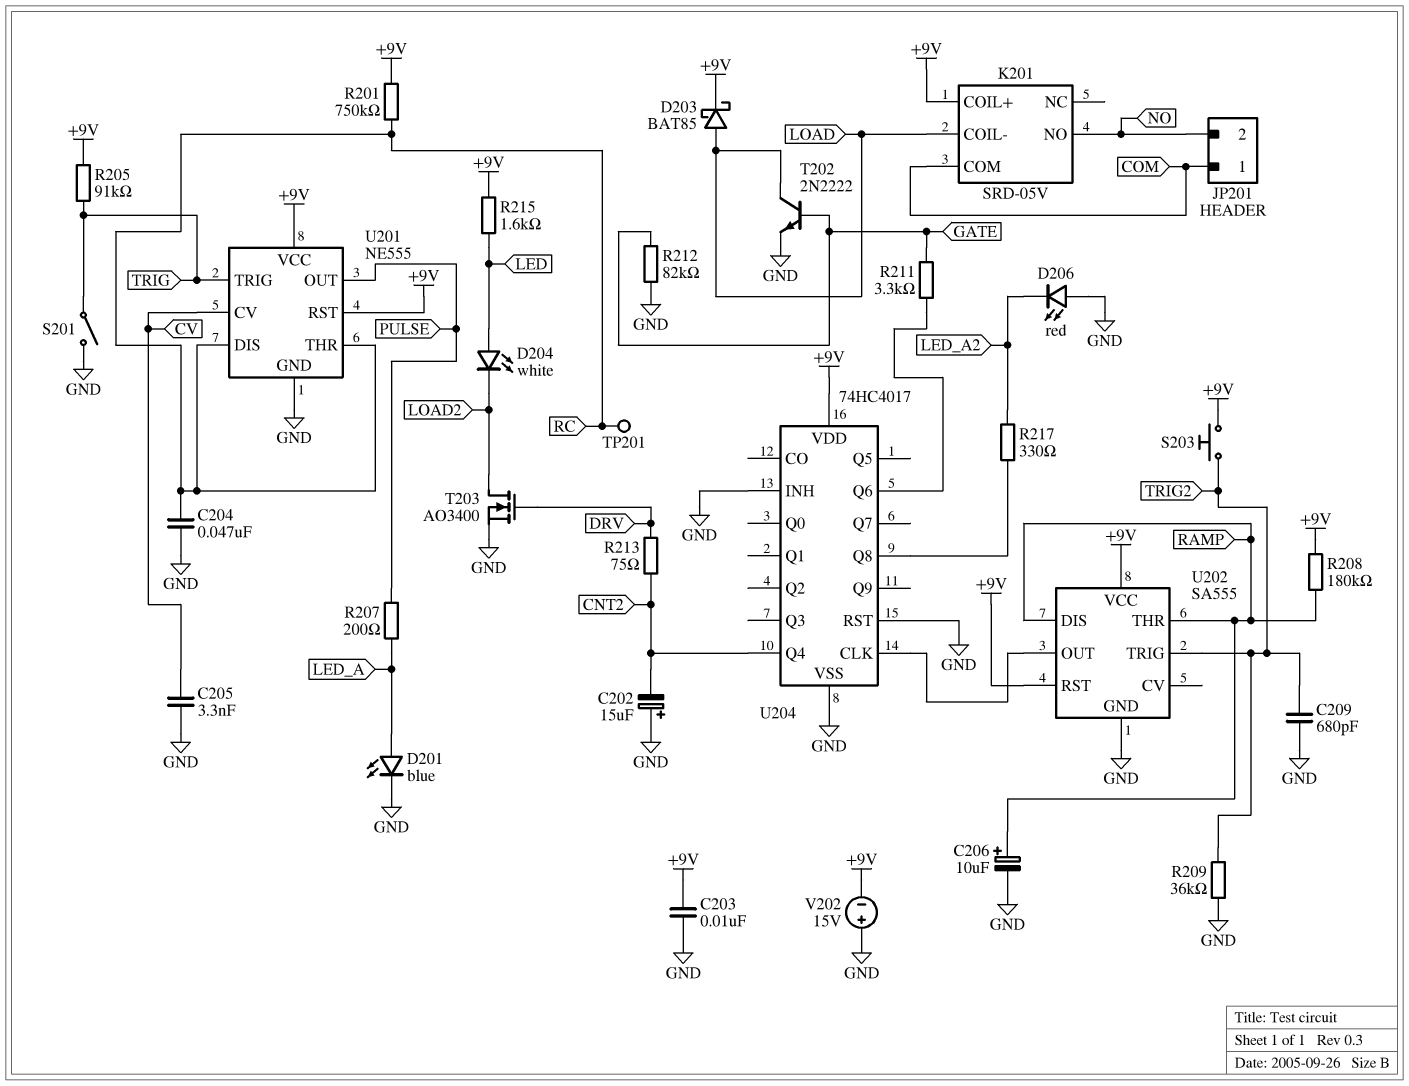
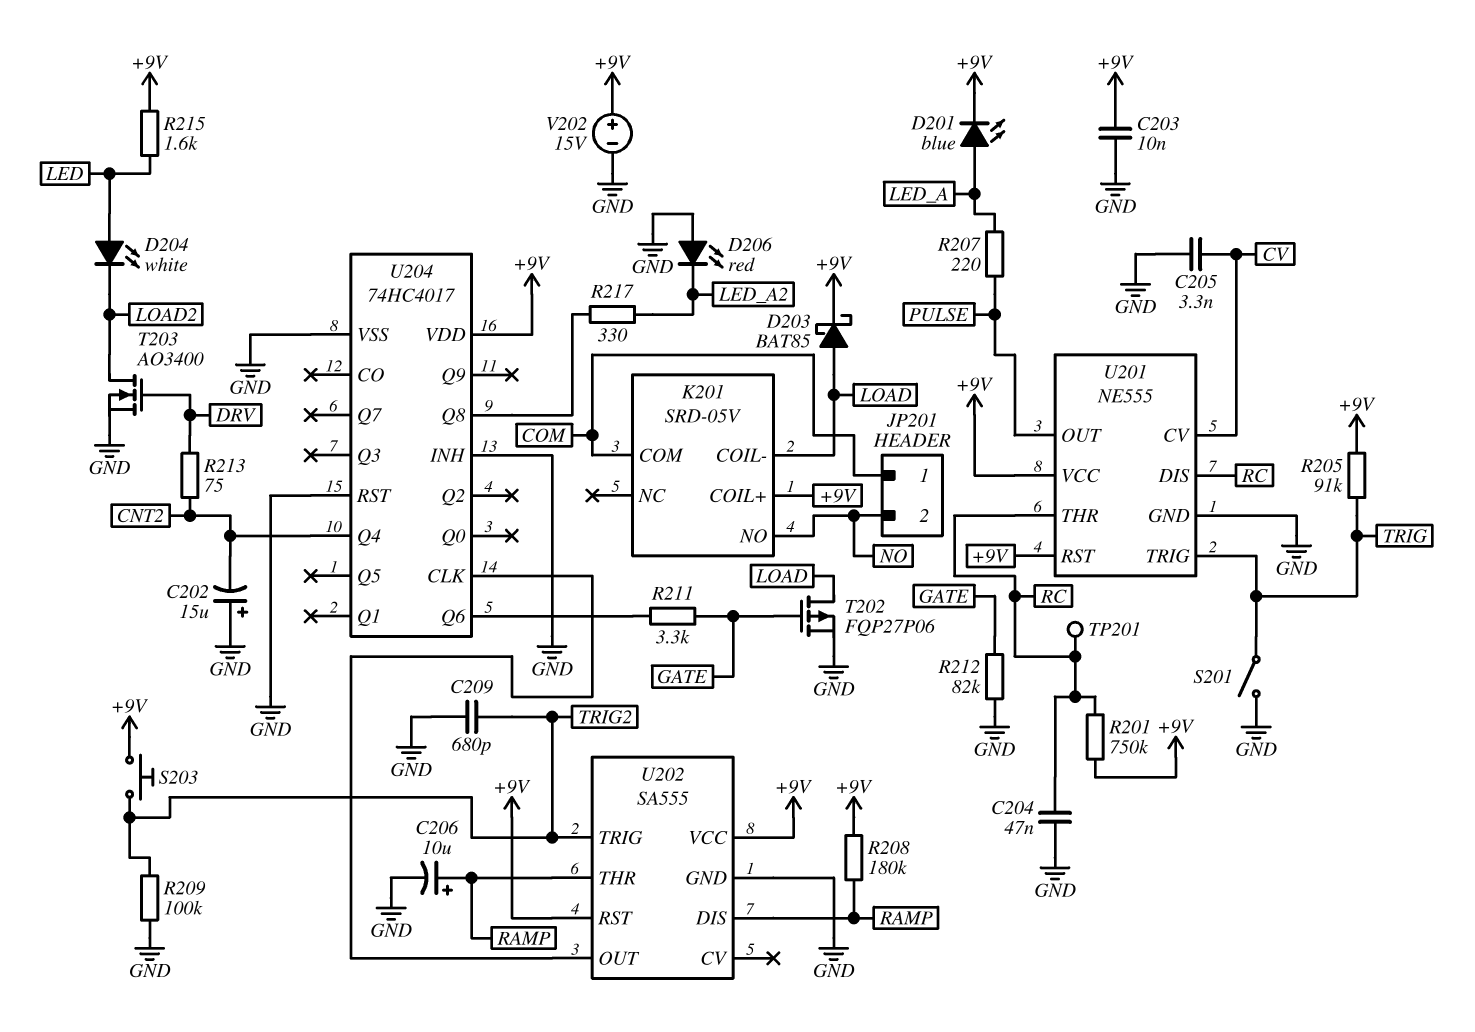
D201: LED blue (A LED_A, K GND) -> LED blue (A LED_A, K +9V)
R207: 200 (LED_A, PULSE) -> 220 (LED_A, PULSE)
R209: 36k (GND, TRIG2) -> 100k (GND, TRIG2)
T202: NPN 2N2222 (B GATE, C LOAD, E GND) -> PMOS FQP27P06 (G GATE, D LOAD, S GND)
V202: 15V (plus GND, minus +9V) -> 15V (plus +9V, minus GND)

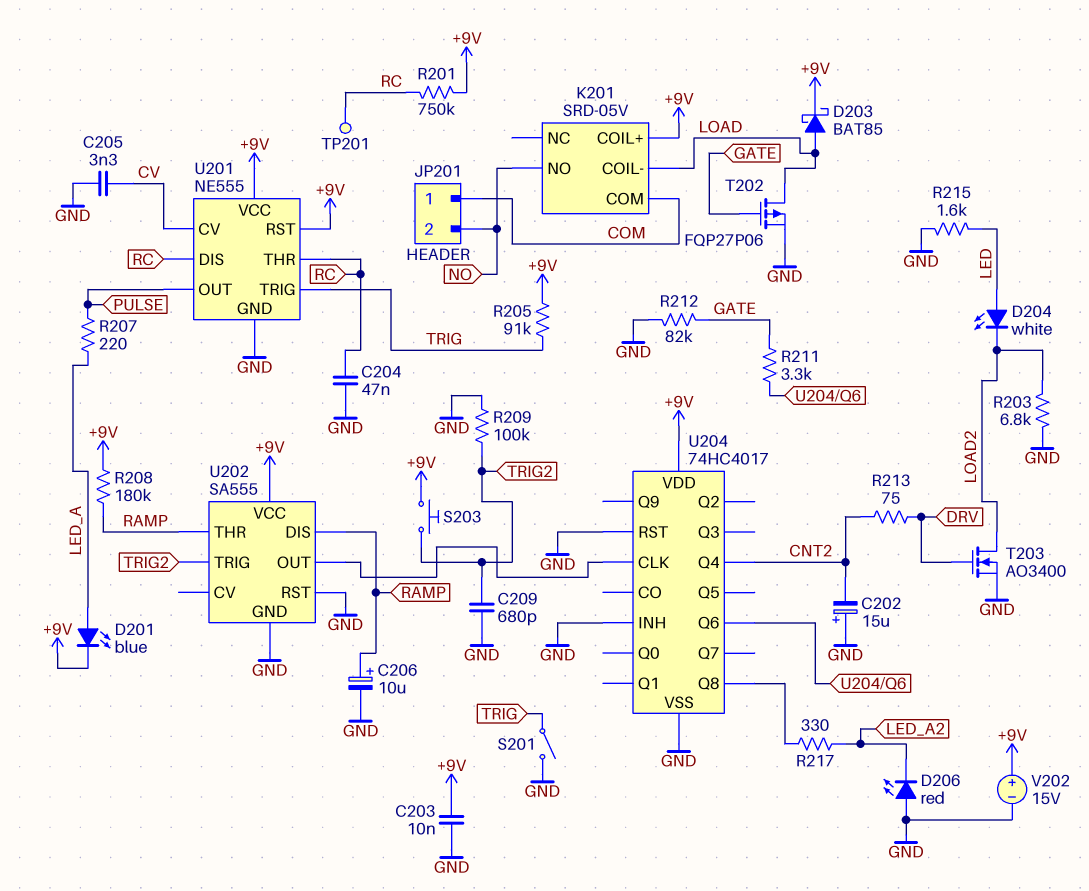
R203: none -> 6.8k (GND, LOAD2)
R215: 1.6k (+9V, LED) -> 1.6k (GND, LED)
U202 pin RST: +9V -> GND

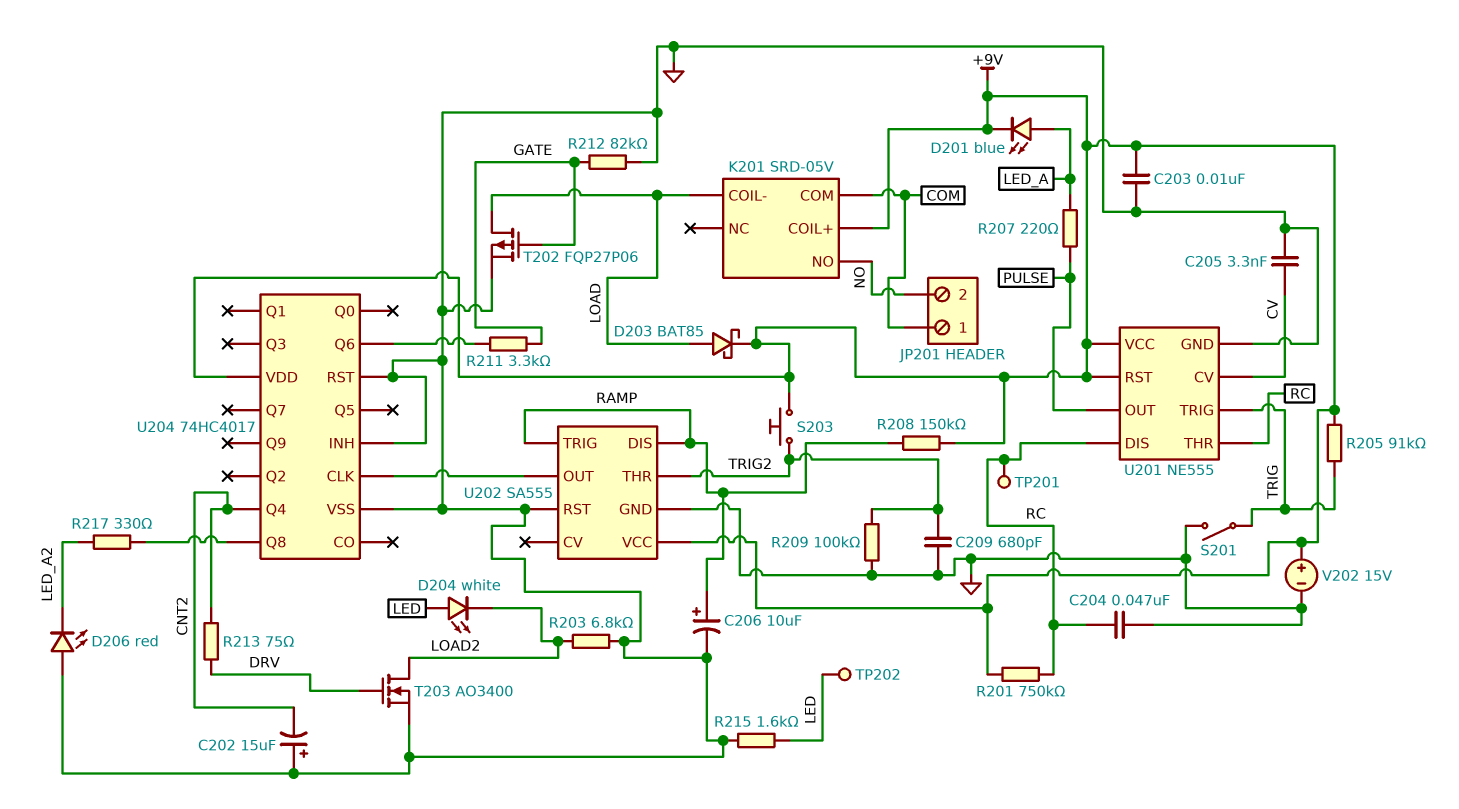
R208: 180k (+9V, RAMP) -> 150k (+9V, RAMP)
TP202: none -> test point (LED)
U202 pin THR: RAMP -> TRIG2
U202 pin TRIG: TRIG2 -> RAMP

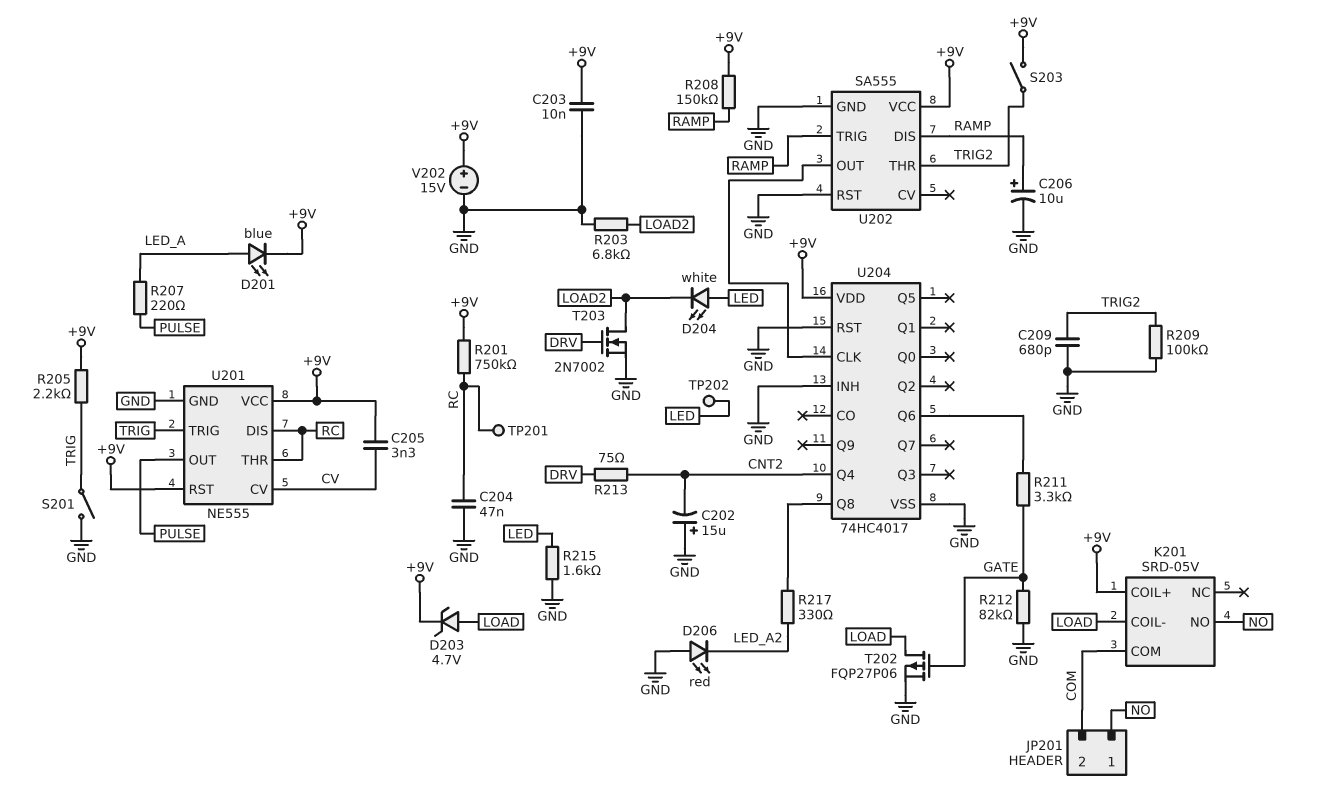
C205: 3.3nF (CV, GND) -> 3.3nF (+9V, CV)
D203: schottky BAT85 (A LOAD, K +9V) -> zener 4.7V (A LOAD, K +9V)
JP201 pin 1: COM -> NO
JP201 pin 2: NO -> COM
R205: 91k (+9V, TRIG) -> 2.2k (+9V, TRIG)
S203: button (+9V, TRIG2) -> switch (+9V, TRIG2)
T203: NMOS AO3400 (G DRV, D LOAD2, S GND) -> NMOS 2N7002 (G DRV, D LOAD2, S GND)

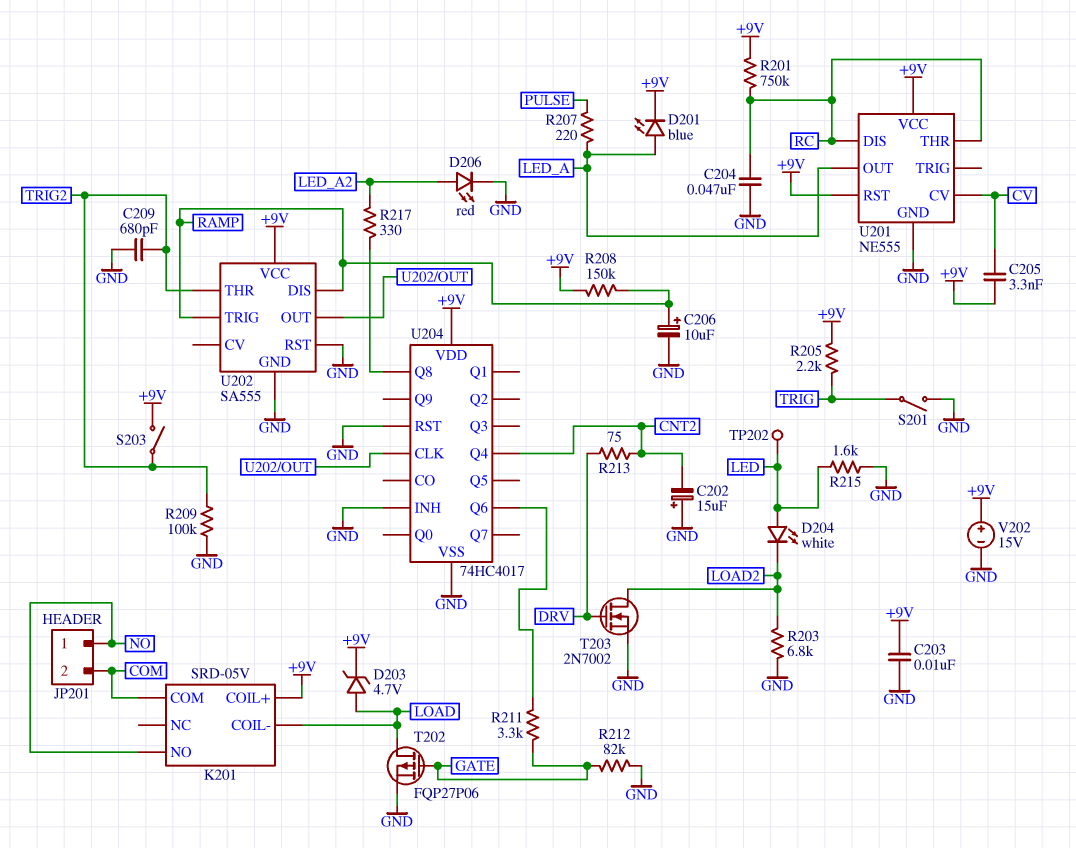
D206: LED red (A GND, K LED_A2) -> LED red (A LED_A2, K GND)
TP201: test point (RC) -> none
U201 pin OUT: PULSE -> LED_A
U201 pin TRIG: TRIG -> none

